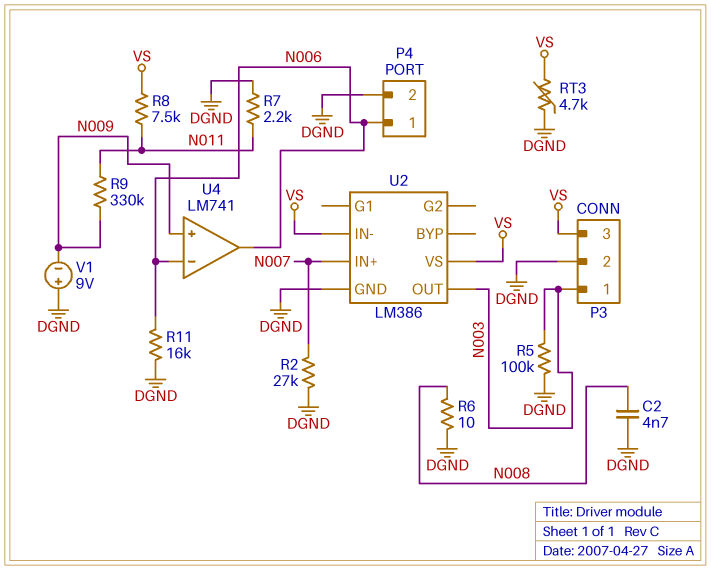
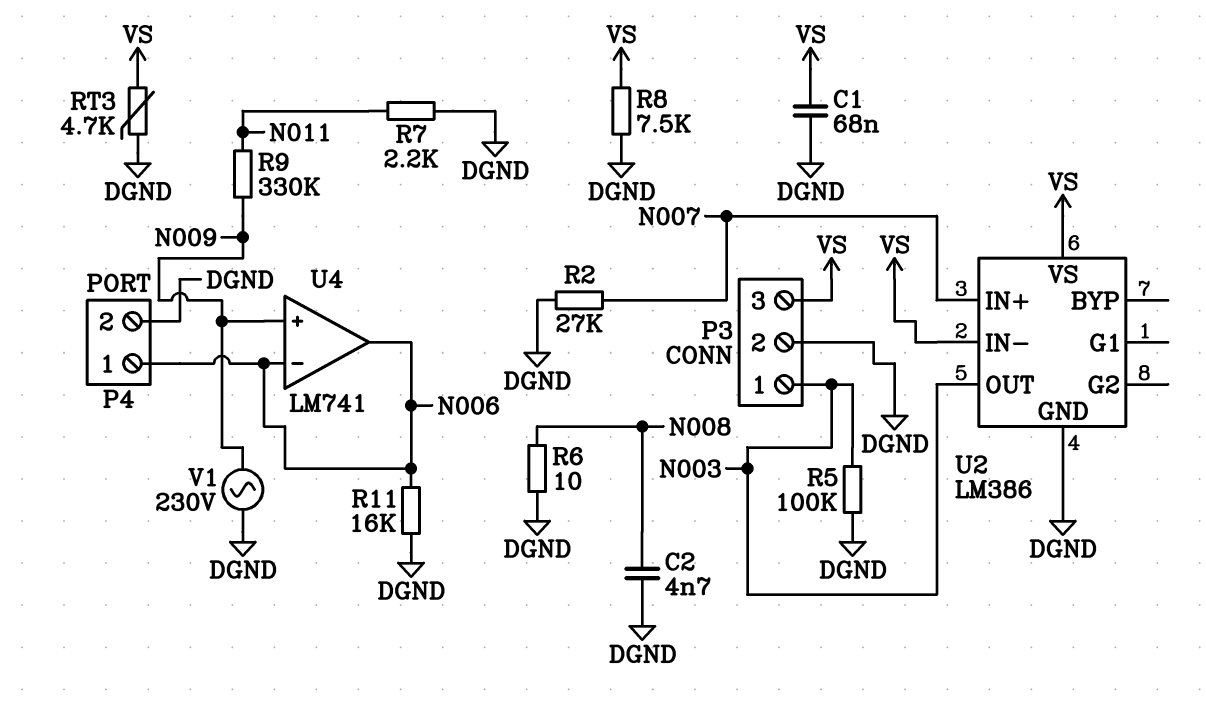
C1: none -> 68nF (DGND, VS)
R8: 7.5k (N011, VS) -> 7.5k (DGND, VS)
V1: 9V (plus DGND, minus N009) -> AC 230V (DGND, N009)

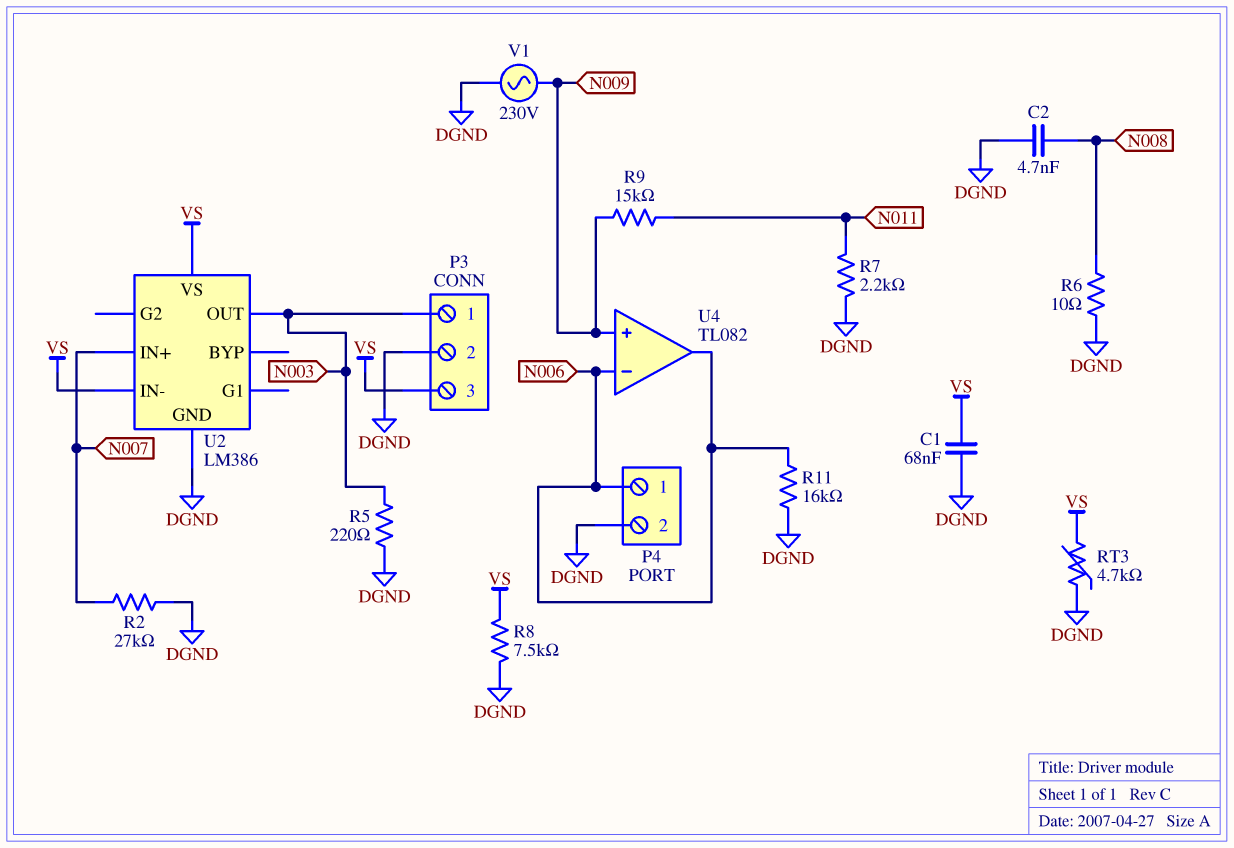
R5: 100k (DGND, N003) -> 220 (DGND, N003)
R9: 330k (N009, N011) -> 15k (N009, N011)
U4: LM741 -> TL082

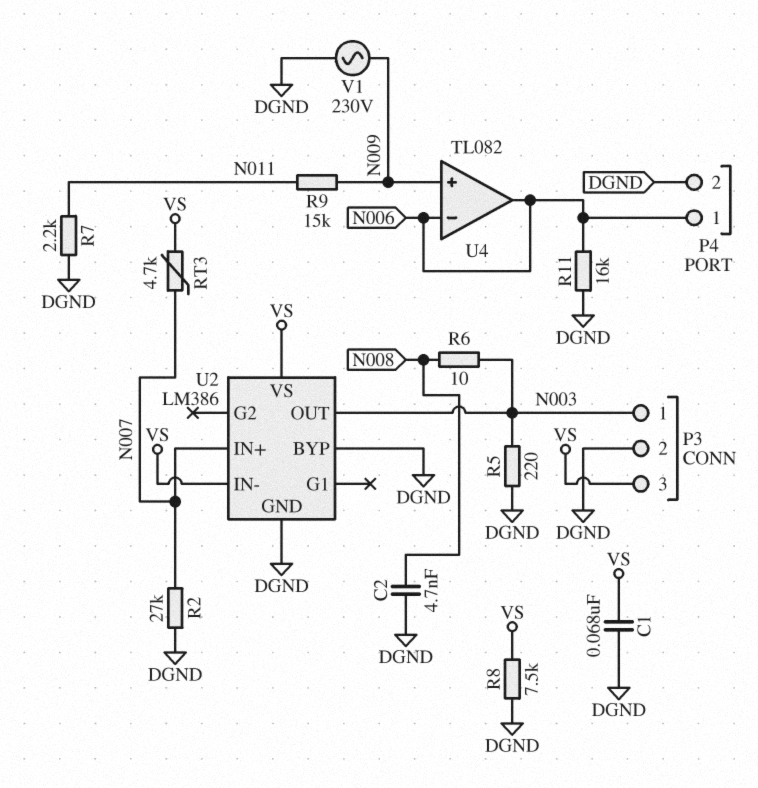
R6: 10 (DGND, N008) -> 10 (N003, N008)
RT3: 4.7k (DGND, VS) -> 4.7k (N007, VS)
U2 pin BYP: none -> DGND

